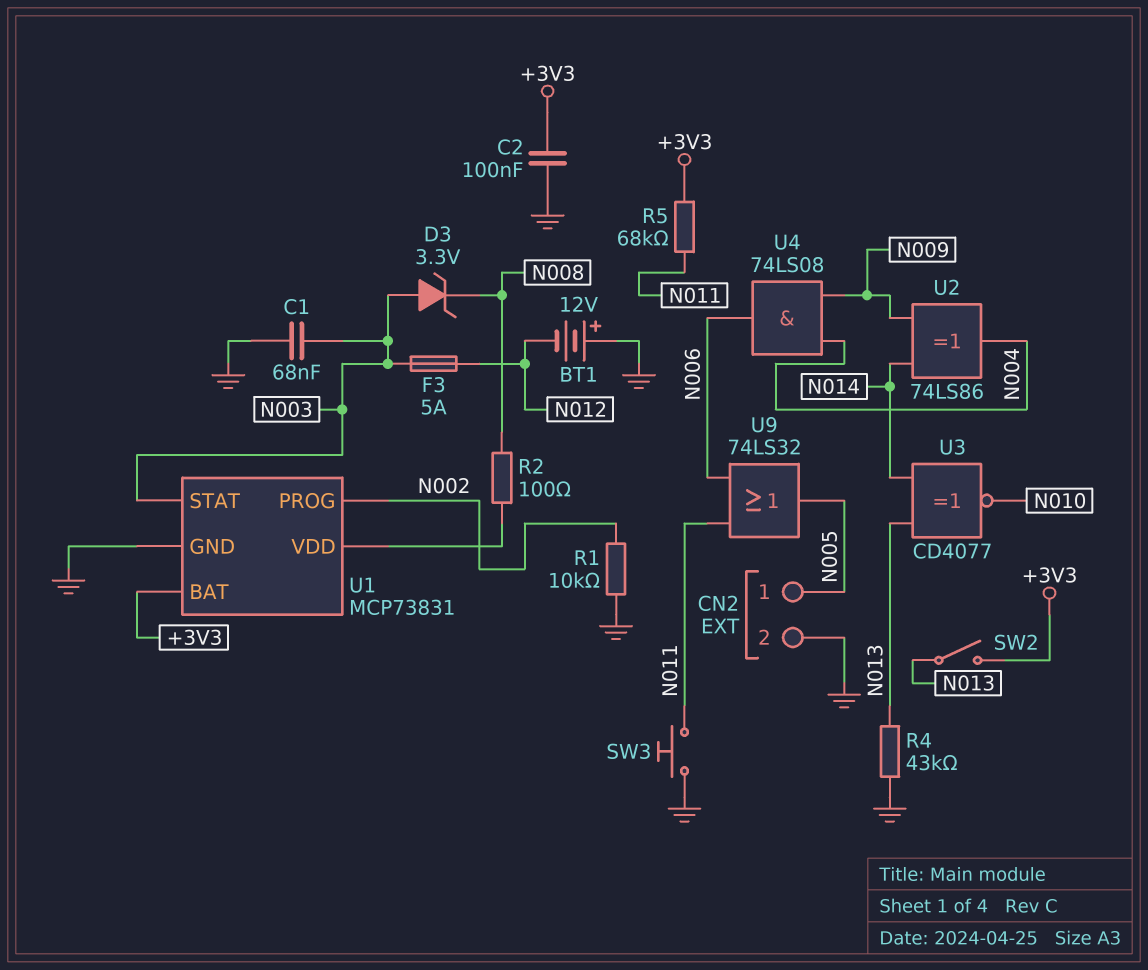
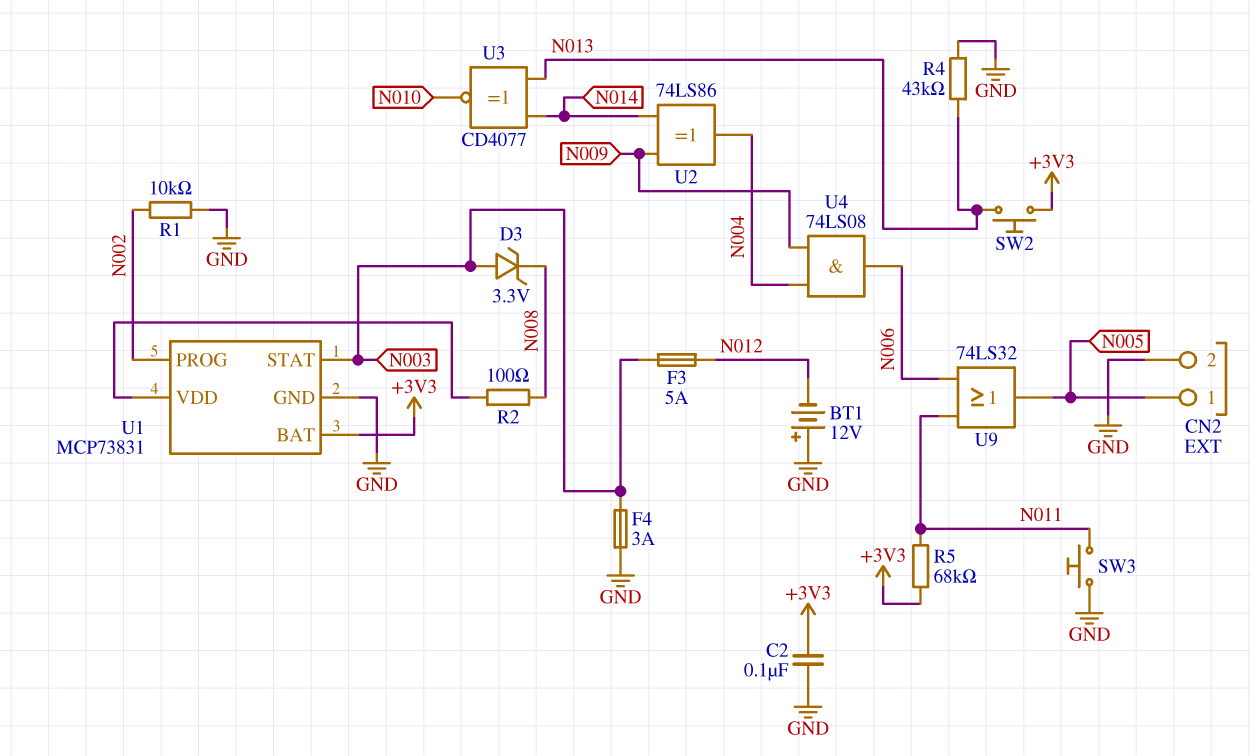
C1: 68nF (GND, N003) -> none
F4: none -> 3A (GND, N003)
SW2: switch (+3V3, N013) -> button (+3V3, N013)

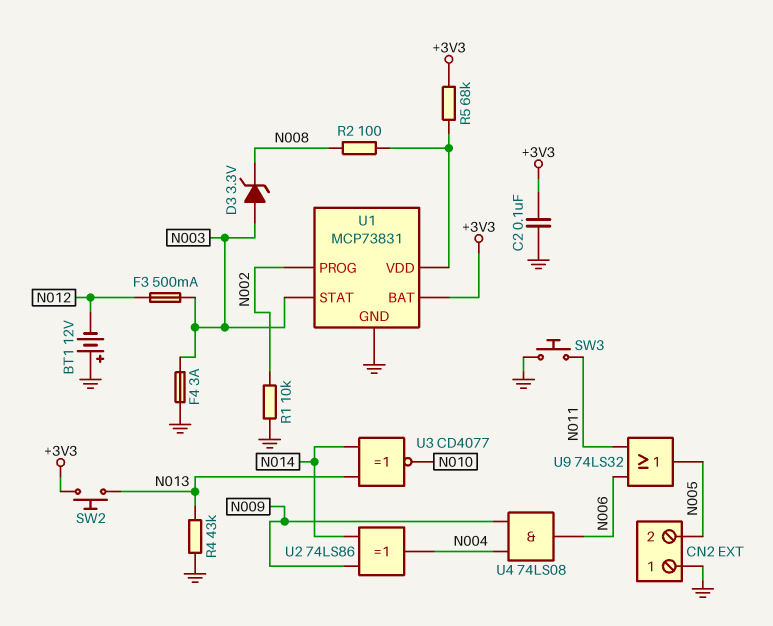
CN2 pin 1: N005 -> GND
CN2 pin 2: GND -> N005
F3: 5A (N003, N012) -> 500mA (N003, N012)
R5: 68k (+3V3, N011) -> 68k (+3V3, U1/VDD)

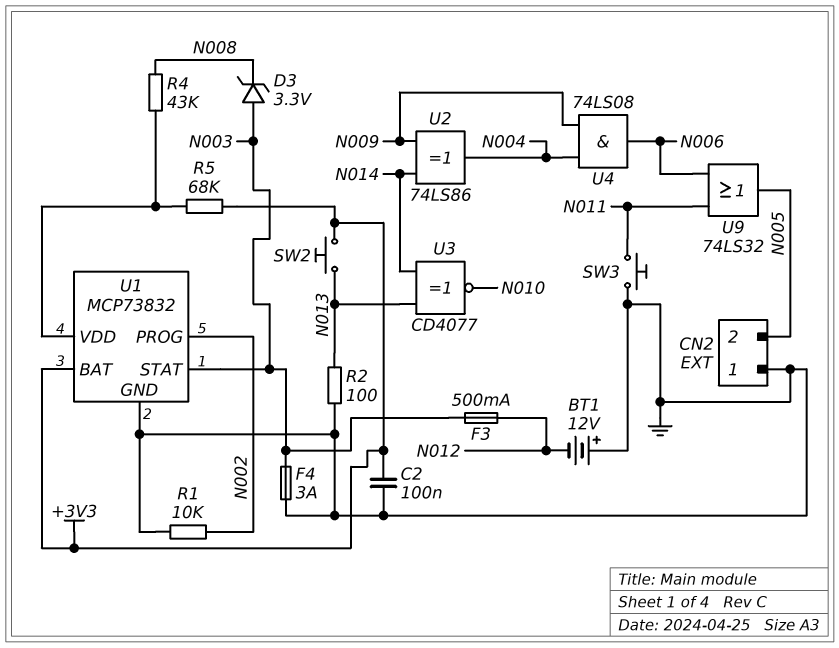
R2: 100 (N008, U1/VDD) -> 100 (GND, N013)
R4: 43k (GND, N013) -> 43k (N008, U1/VDD)
U1: MCP73831 -> MCP73832

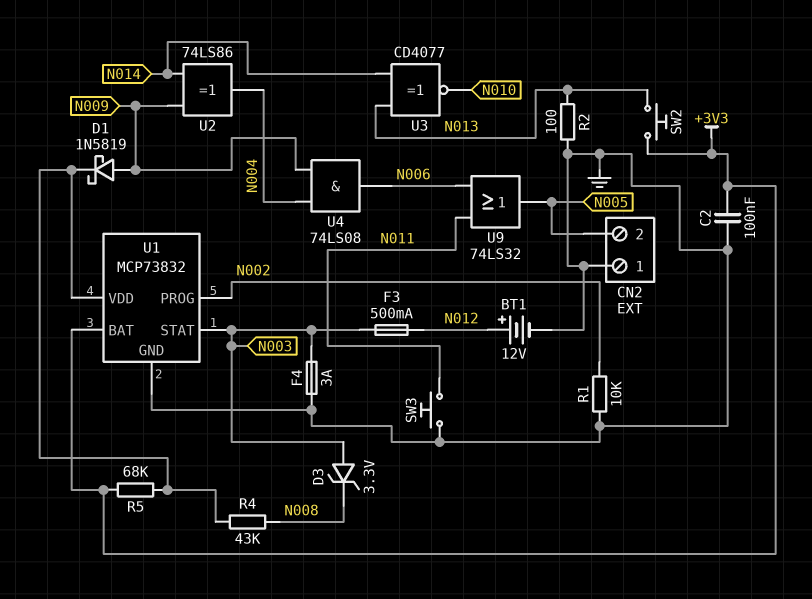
BT1: 12V (plus GND, minus N012) -> 12V (plus N012, minus GND)
D1: none -> schottky 1N5819 (A N009, K U1/VDD)

